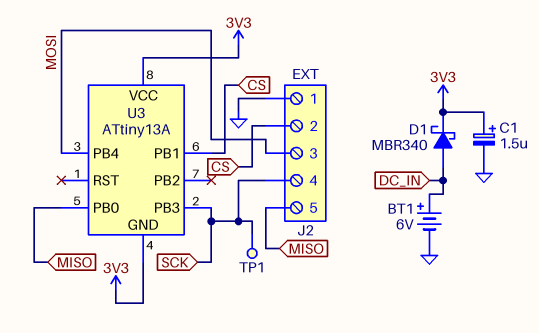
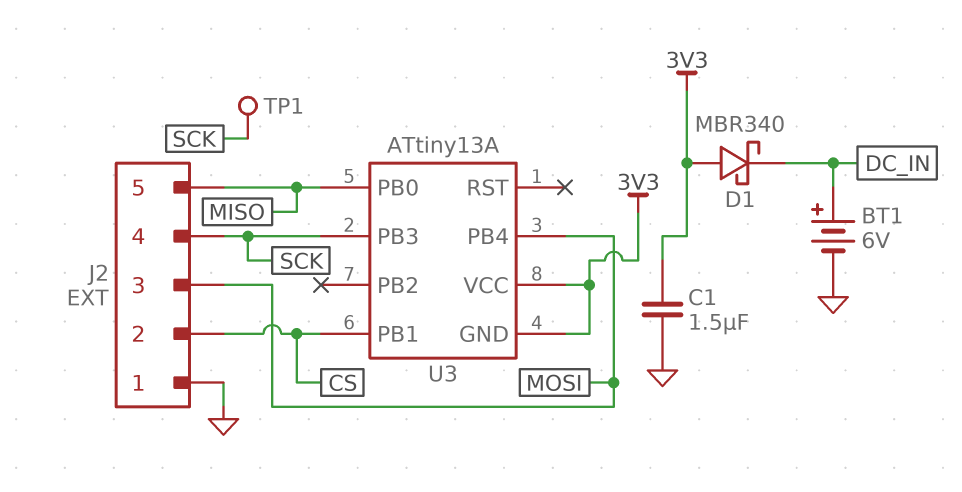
C1: 1.5uF (plus 3V3, minus GND) -> 1.5uF (3V3, GND)
D1: schottky MBR340 (A DC_IN, K 3V3) -> schottky MBR340 (A 3V3, K DC_IN)

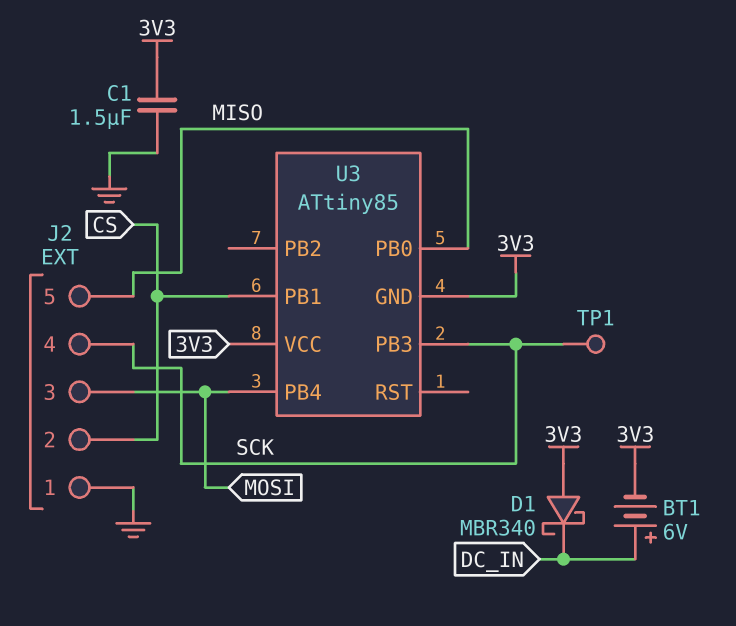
BT1: 6V (plus DC_IN, minus GND) -> 6V (plus DC_IN, minus 3V3)
U3: ATtiny13A -> ATtiny85

